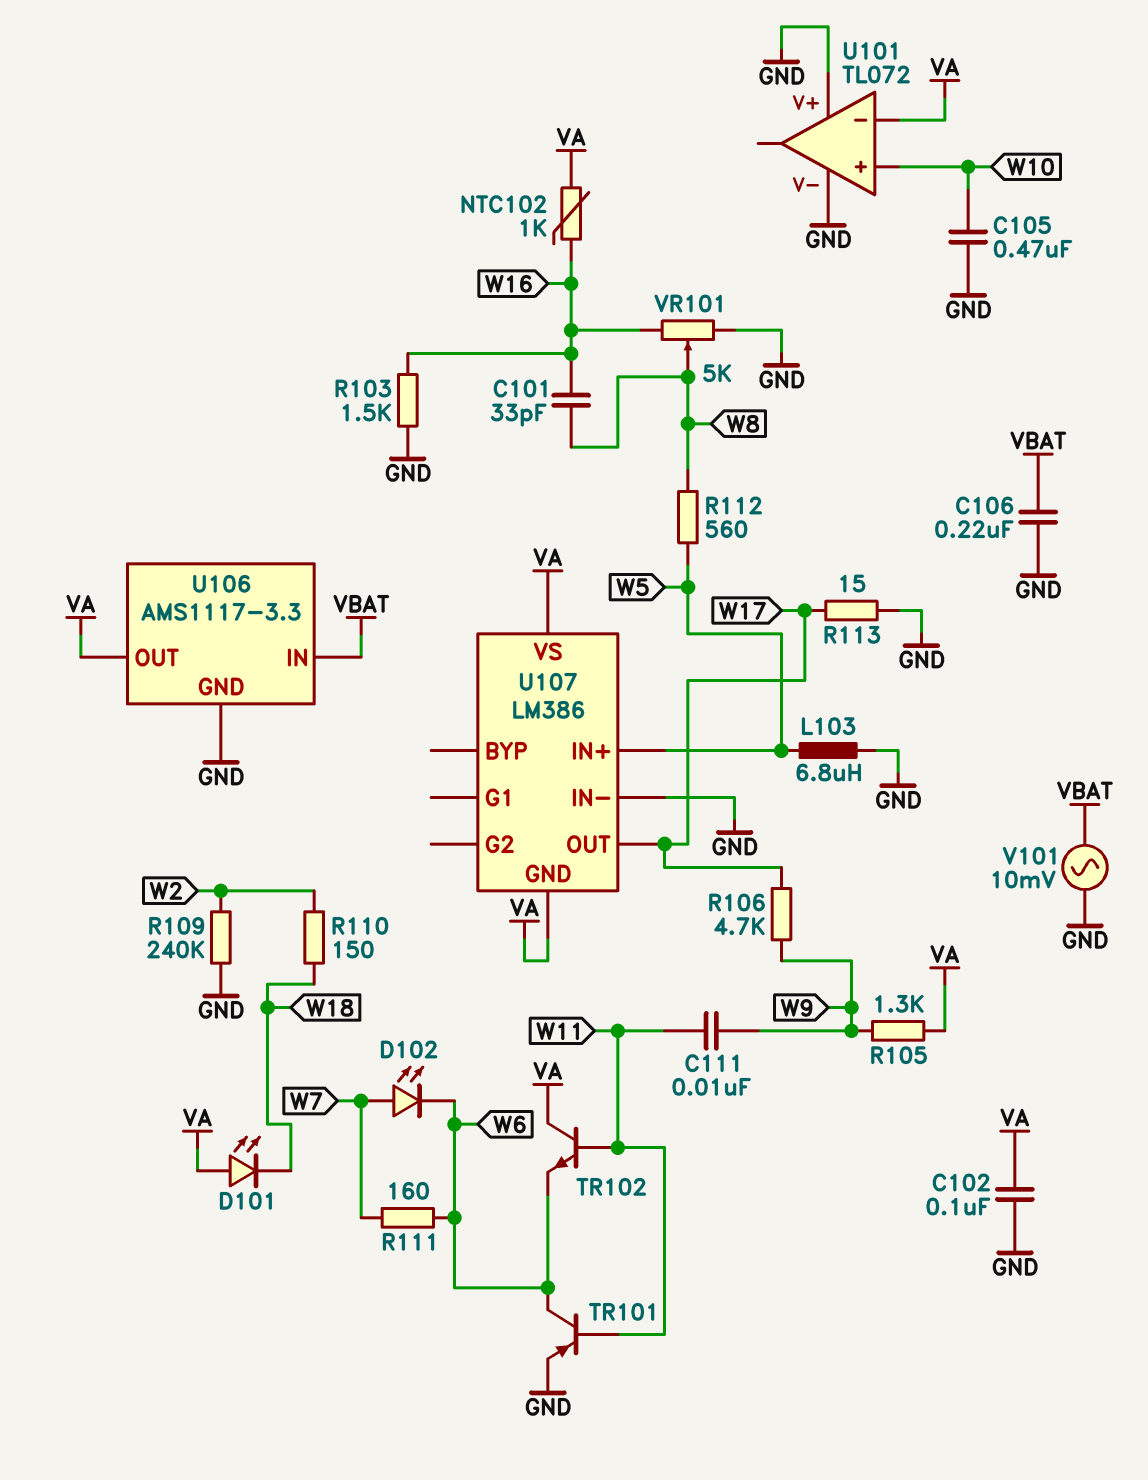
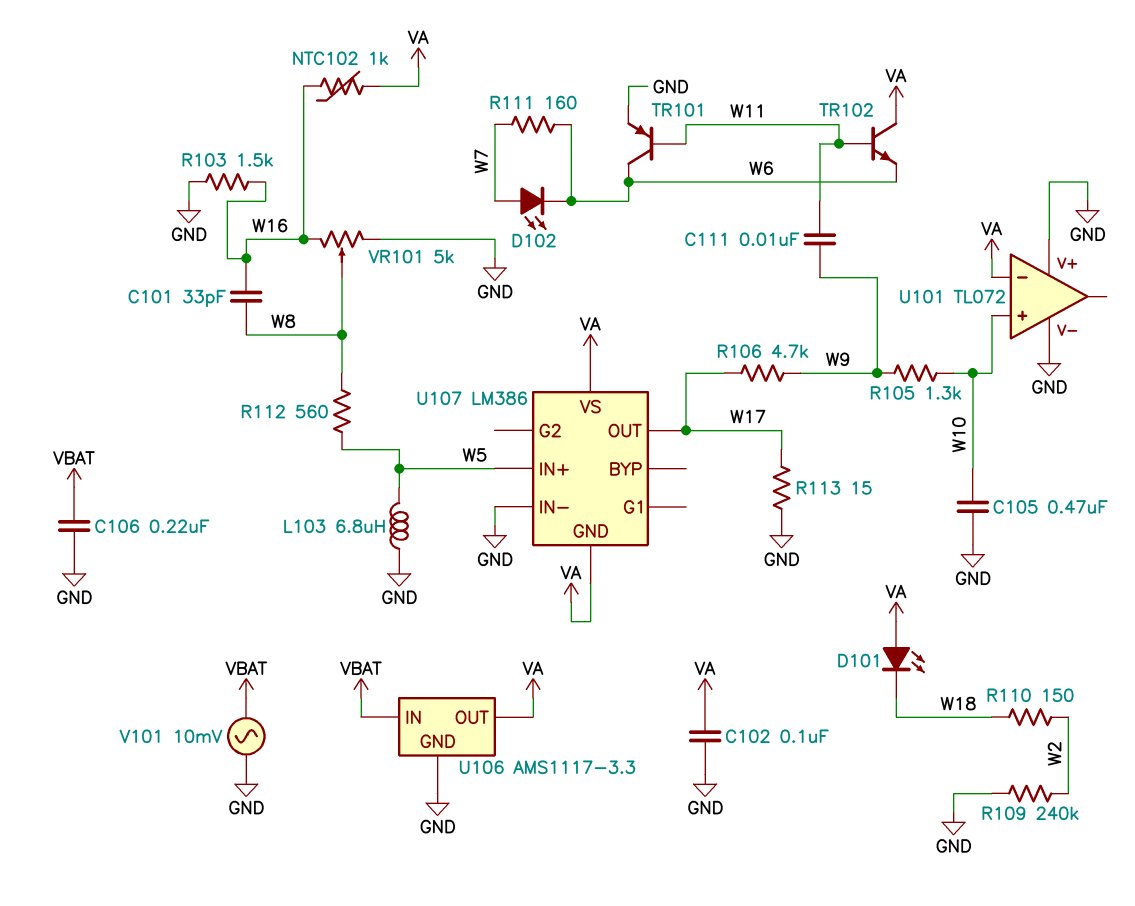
R105: 1.3k (VA, W9) -> 1.3k (W9, W10)

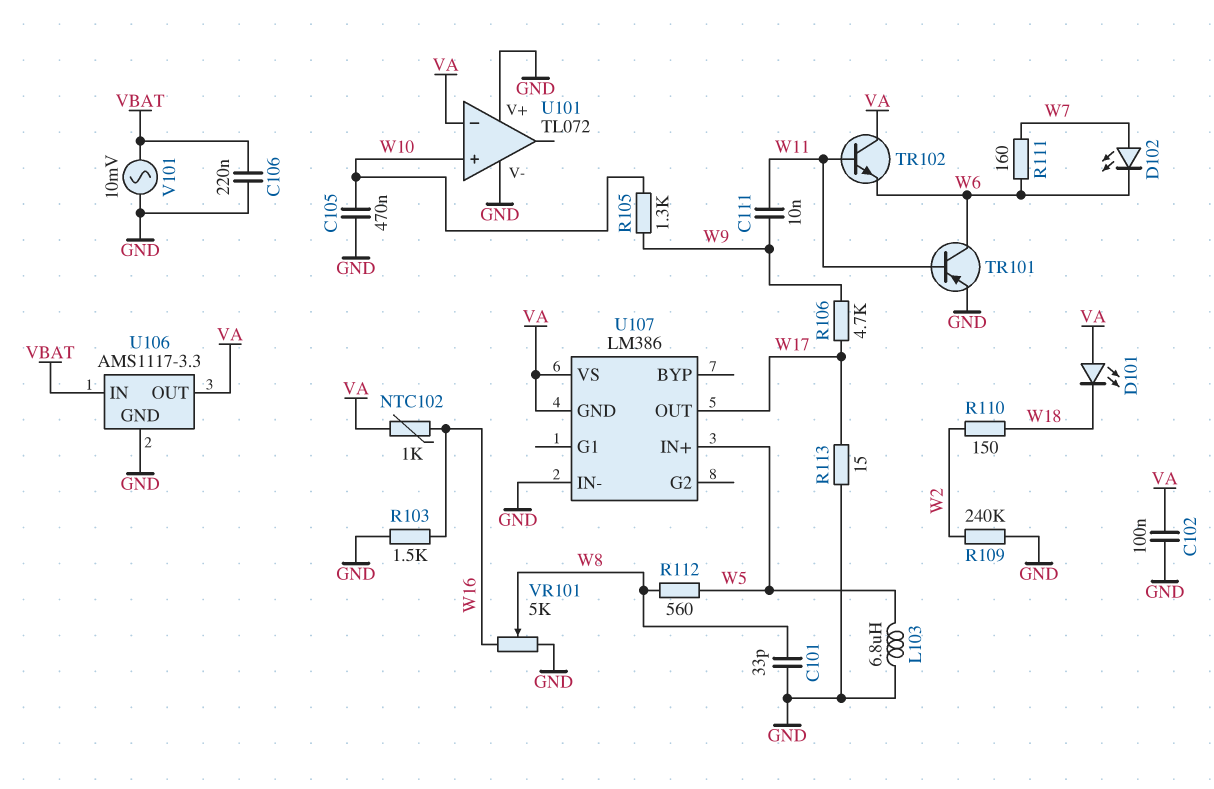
C101: 33pF (W8, W16) -> 33pF (GND, W8)

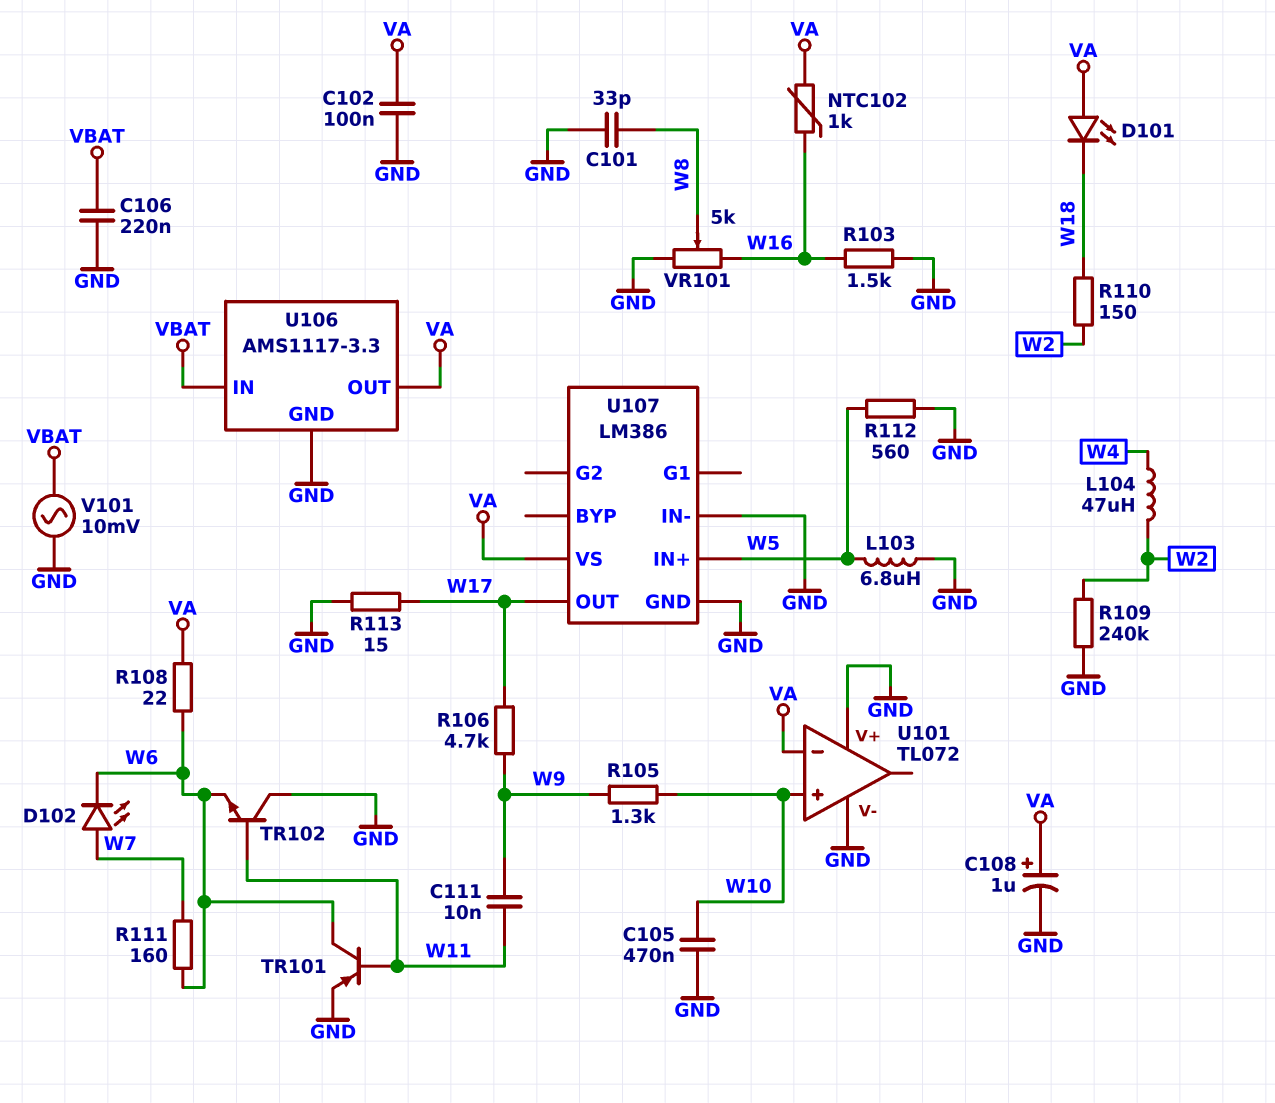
C108: none -> 1uF (plus VA, minus GND)
L104: none -> 47uH (W2, W4)
R108: none -> 22 (VA, W6)
R112: 560 (W5, W8) -> 560 (GND, W5)
TR102: NPN (B W11, C VA, E W6) -> NPN (B W11, C GND, E W6)
U107 pin GND: VA -> GND

